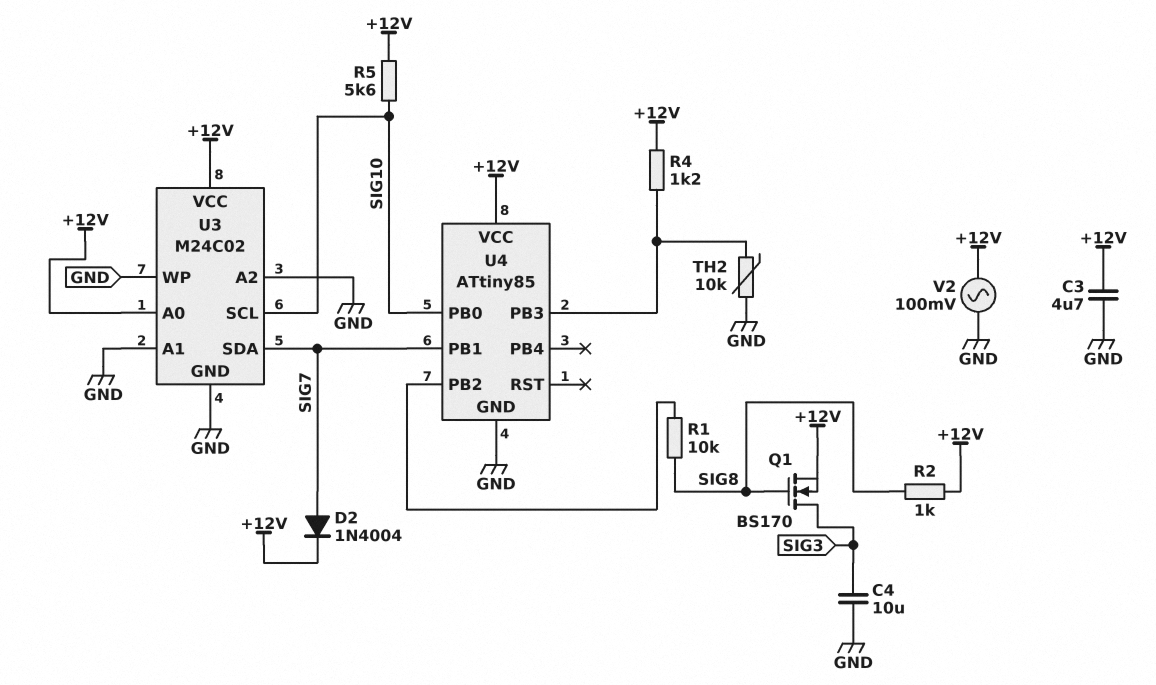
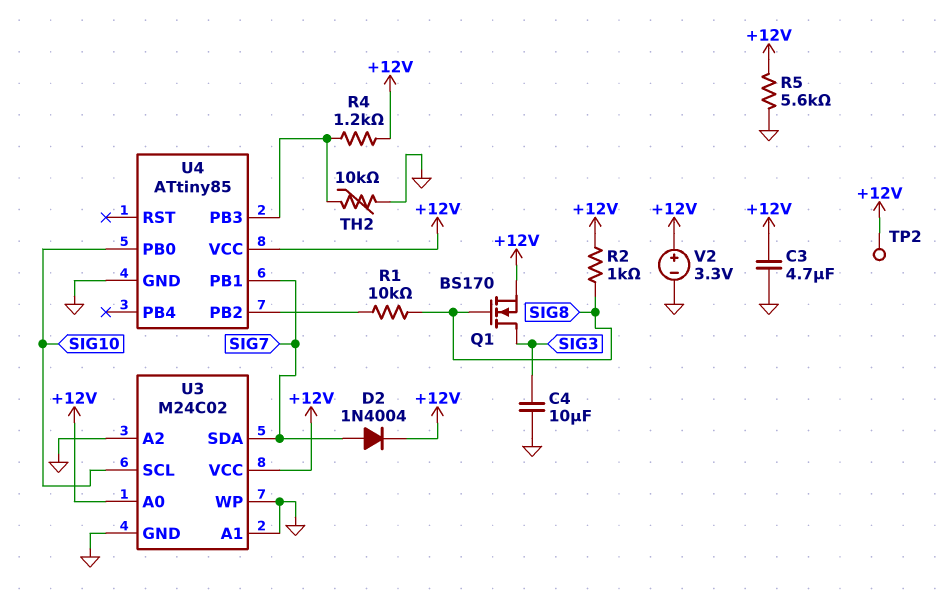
R5: 5.6k (+12V, SIG10) -> 5.6k (+12V, GND)
TP2: none -> test point (+12V)
V2: AC 100mV (+12V, GND) -> 3.3V (plus +12V, minus GND)

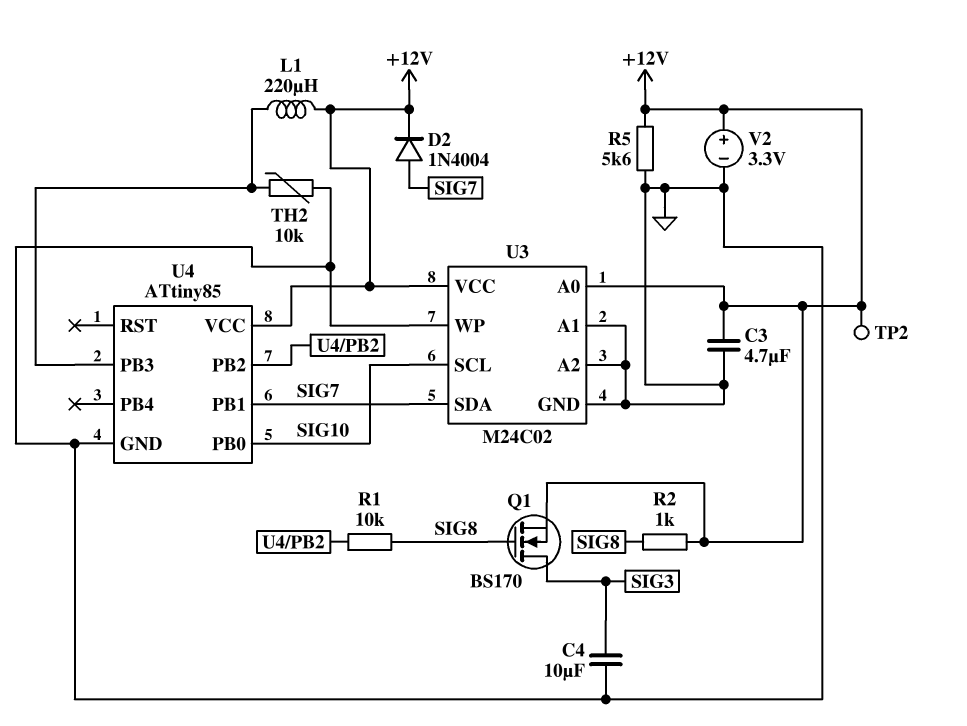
L1: none -> 220uH (+12V, U4/PB3)
R4: 1.2k (+12V, U4/PB3) -> none

